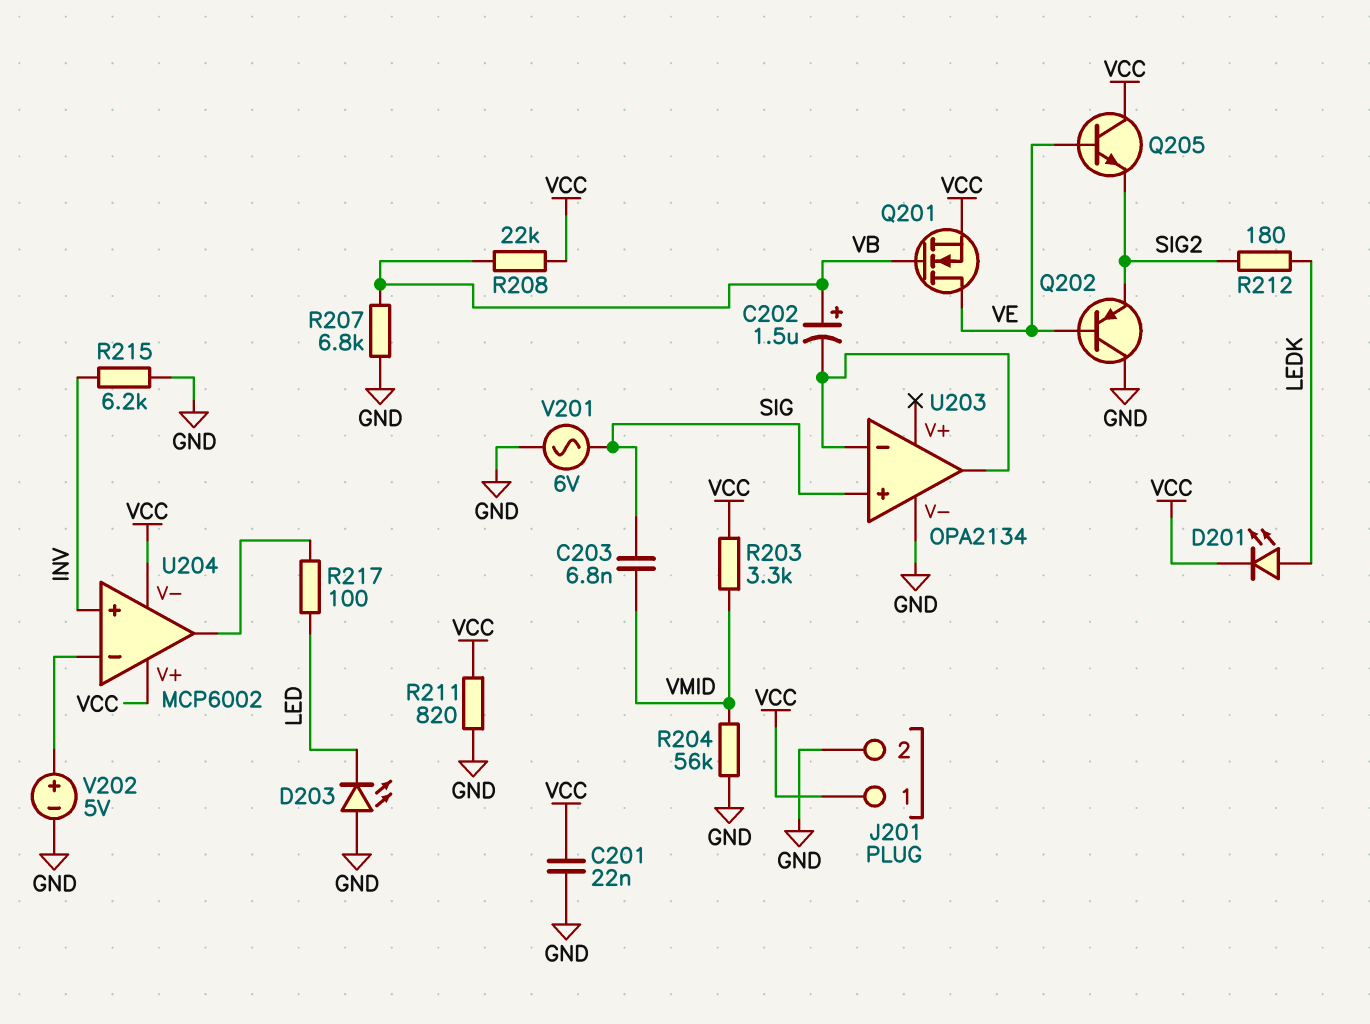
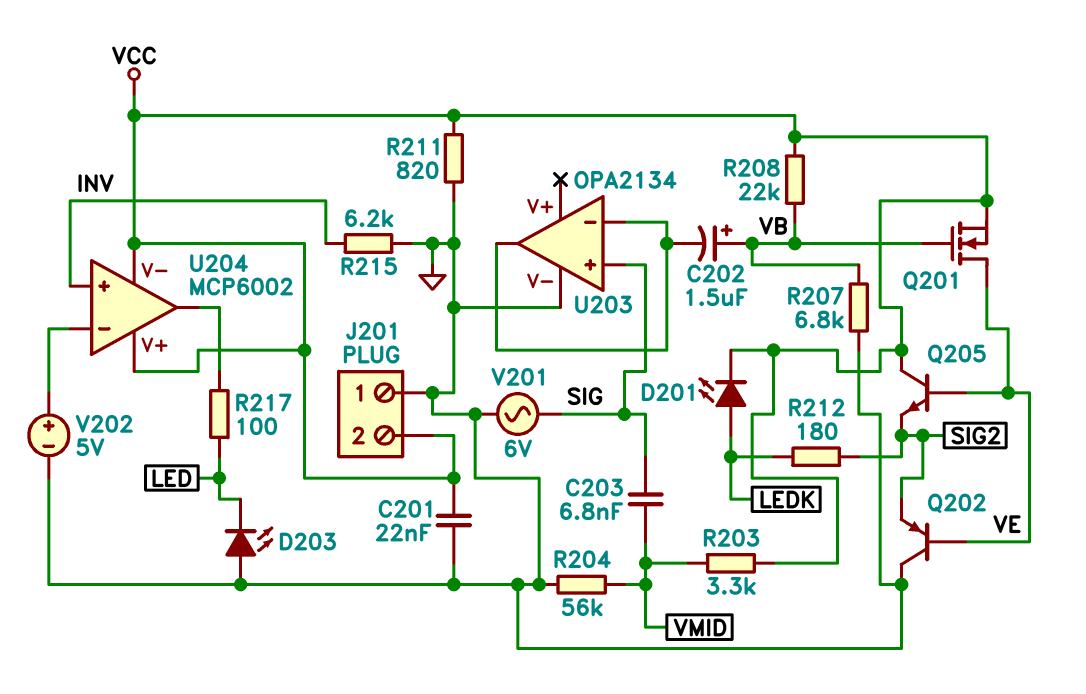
J201 pin 1: VCC -> GND
J201 pin 2: GND -> VCC

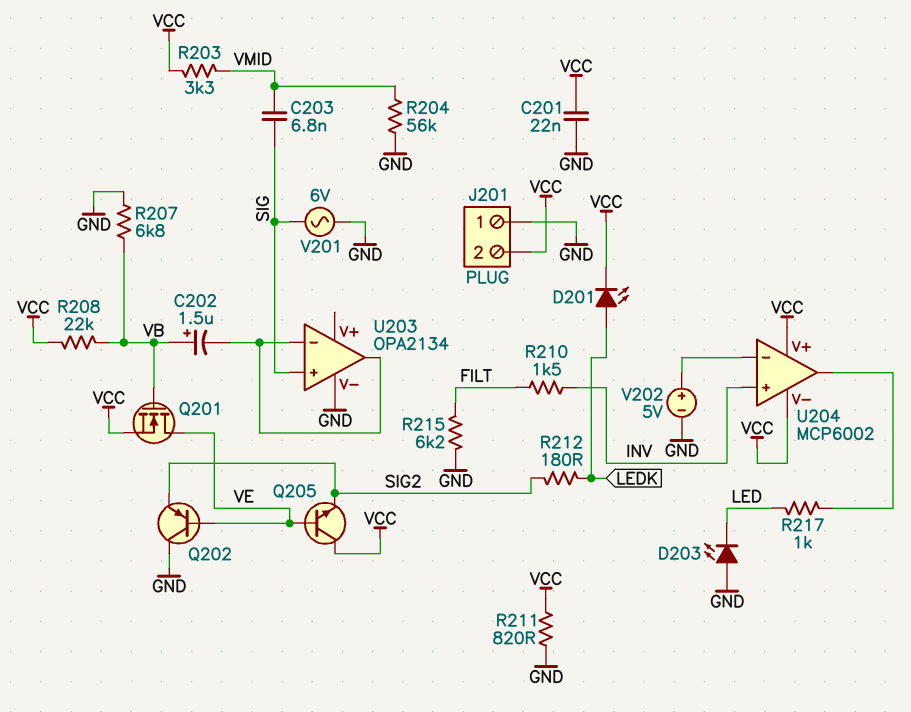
R210: none -> 1.5k (FILT, INV)
R215: 6.2k (GND, INV) -> 6.2k (FILT, GND)
R217: 100 (LED, U204/out) -> 1k (LED, U204/out)

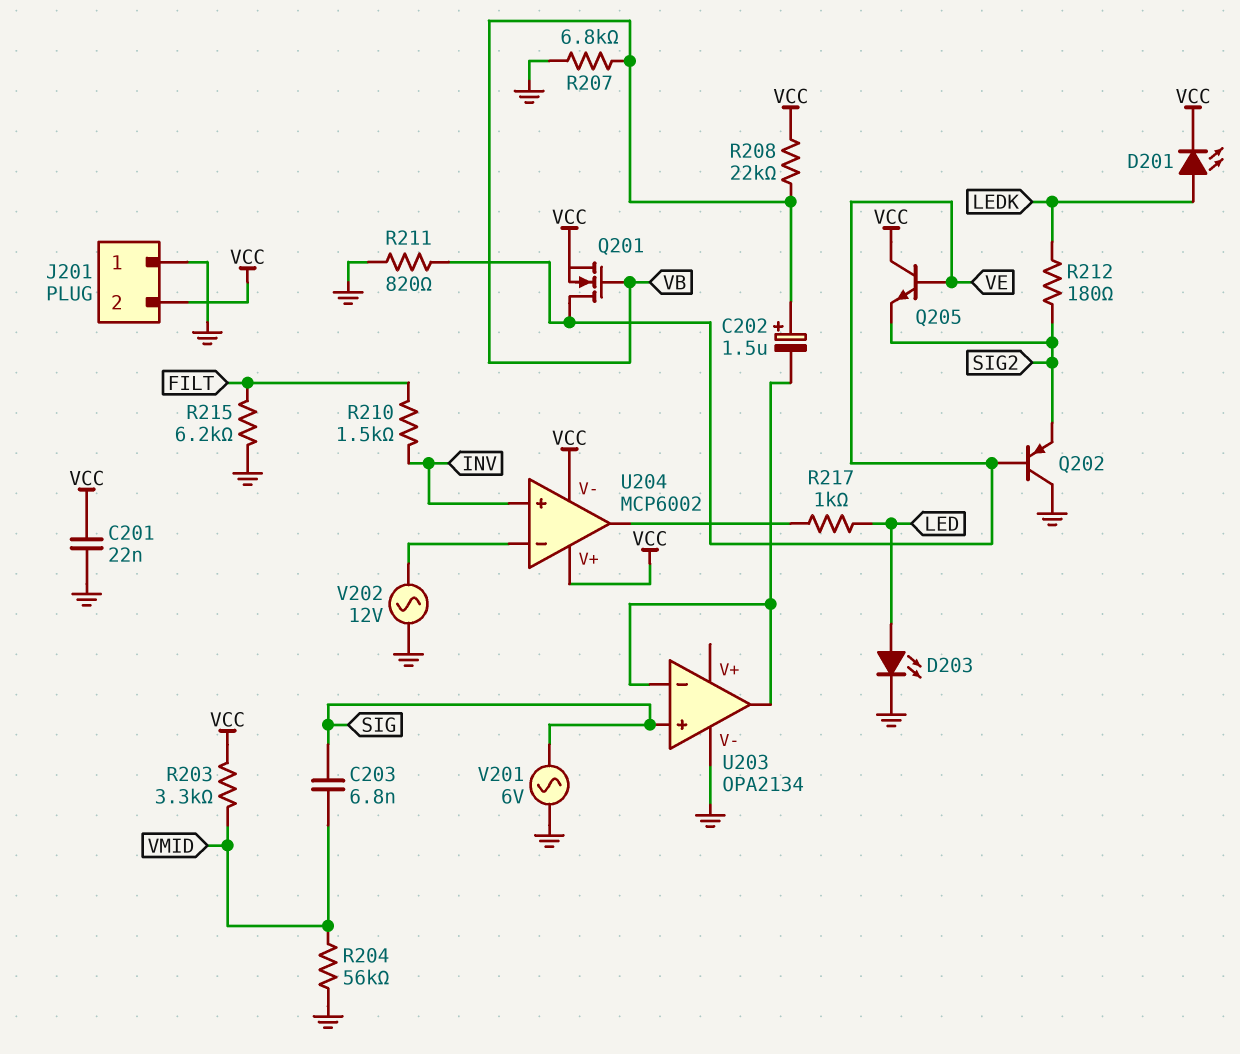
D203: LED (A GND, K LED) -> LED (A LED, K GND)
R211: 820 (GND, VCC) -> 820 (GND, VE)
V202: 5V (plus U204/in-, minus GND) -> AC 12V (GND, U204/in-)

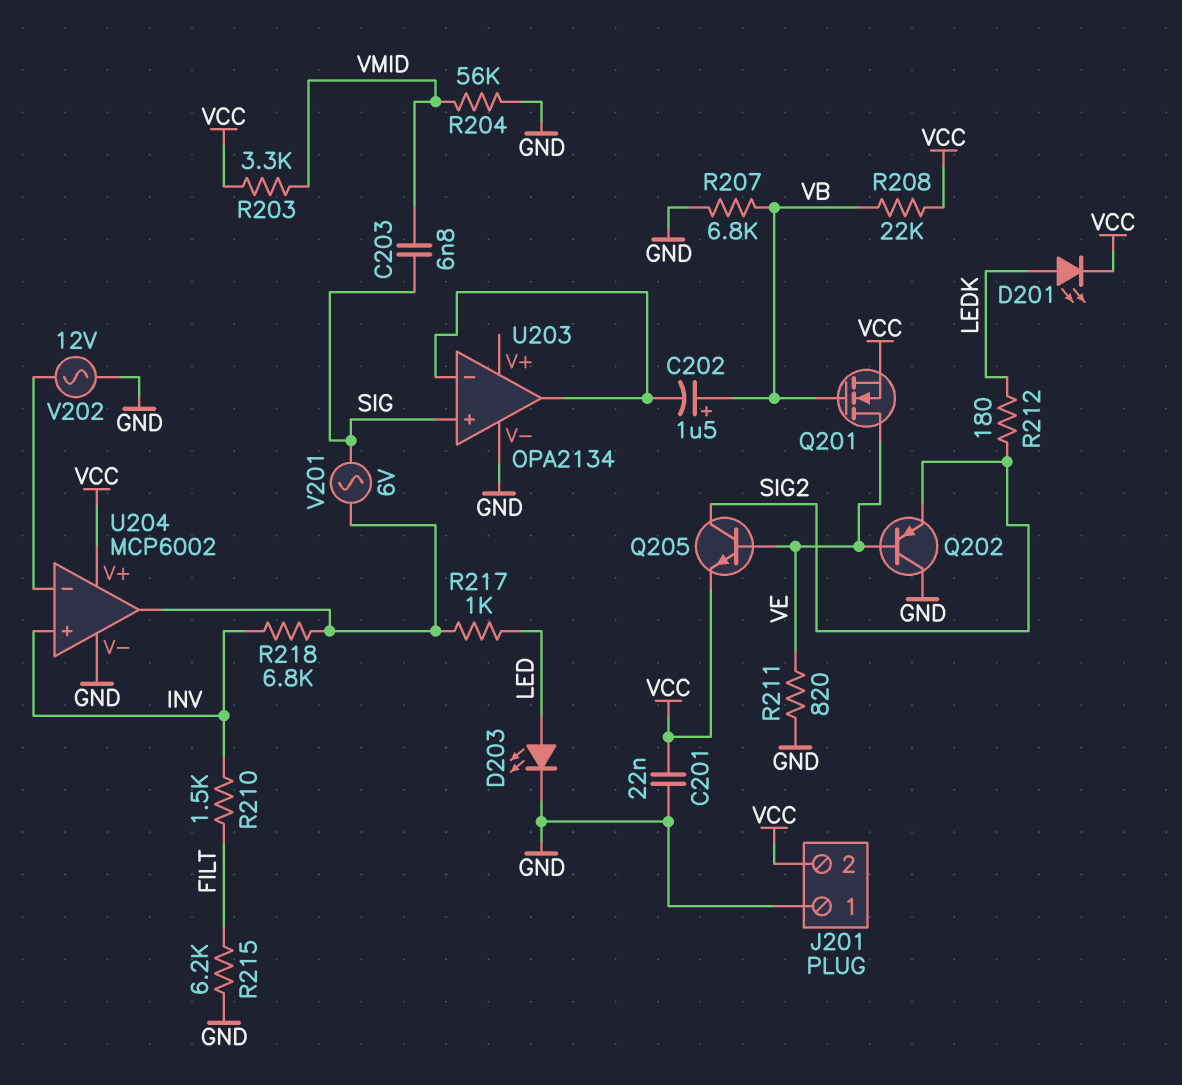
Q205: NPN (B VE, C VCC, E SIG2) -> NPN (B VE, C SIG2, E VCC)
R218: none -> 6.8k (INV, U204/out)
U204 pin V-: VCC -> GND
V201: AC 6V (GND, SIG) -> AC 6V (SIG, U204/out)

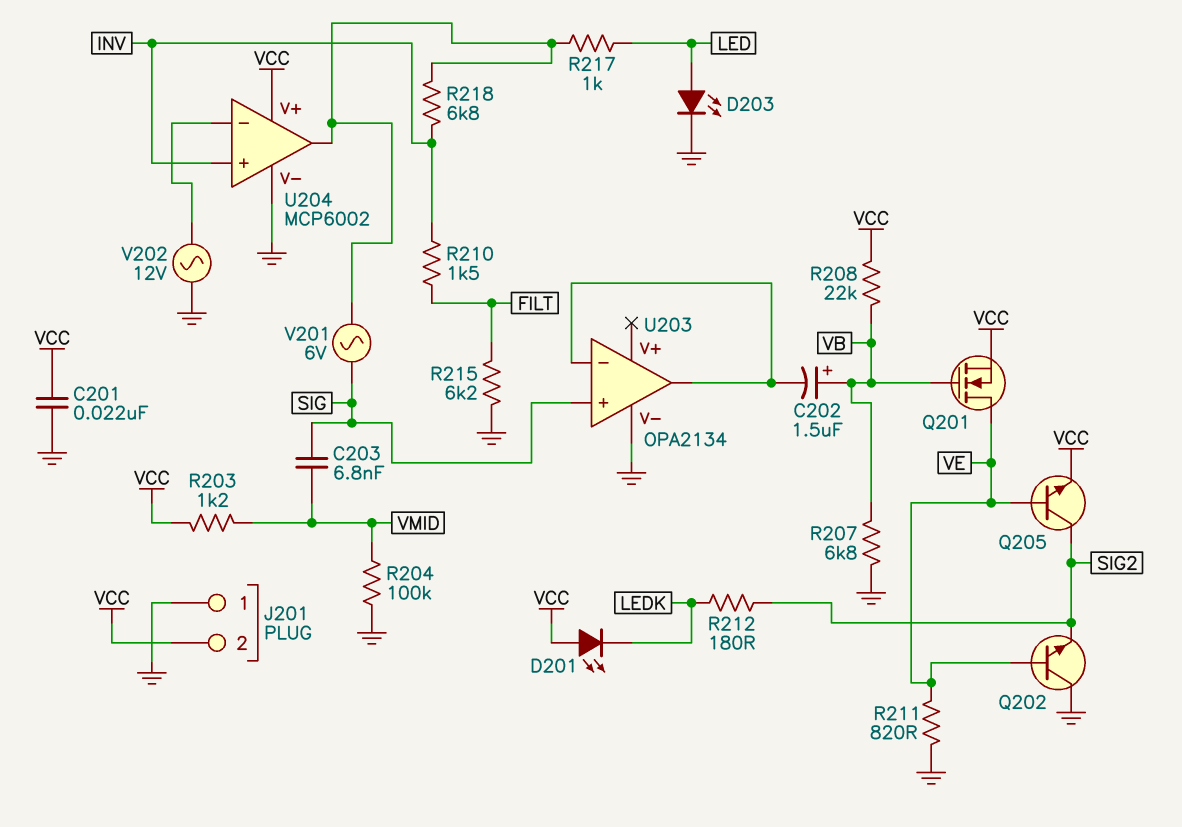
D201: LED (A LEDK, K VCC) -> LED (A VCC, K LEDK)
Q202: PNP (B VE, C GND, E SIG2) -> NPN (B VE, C GND, E SIG2)
R203: 3.3k (VCC, VMID) -> 1.2k (VCC, VMID)
R204: 56k (GND, VMID) -> 100k (GND, VMID)

